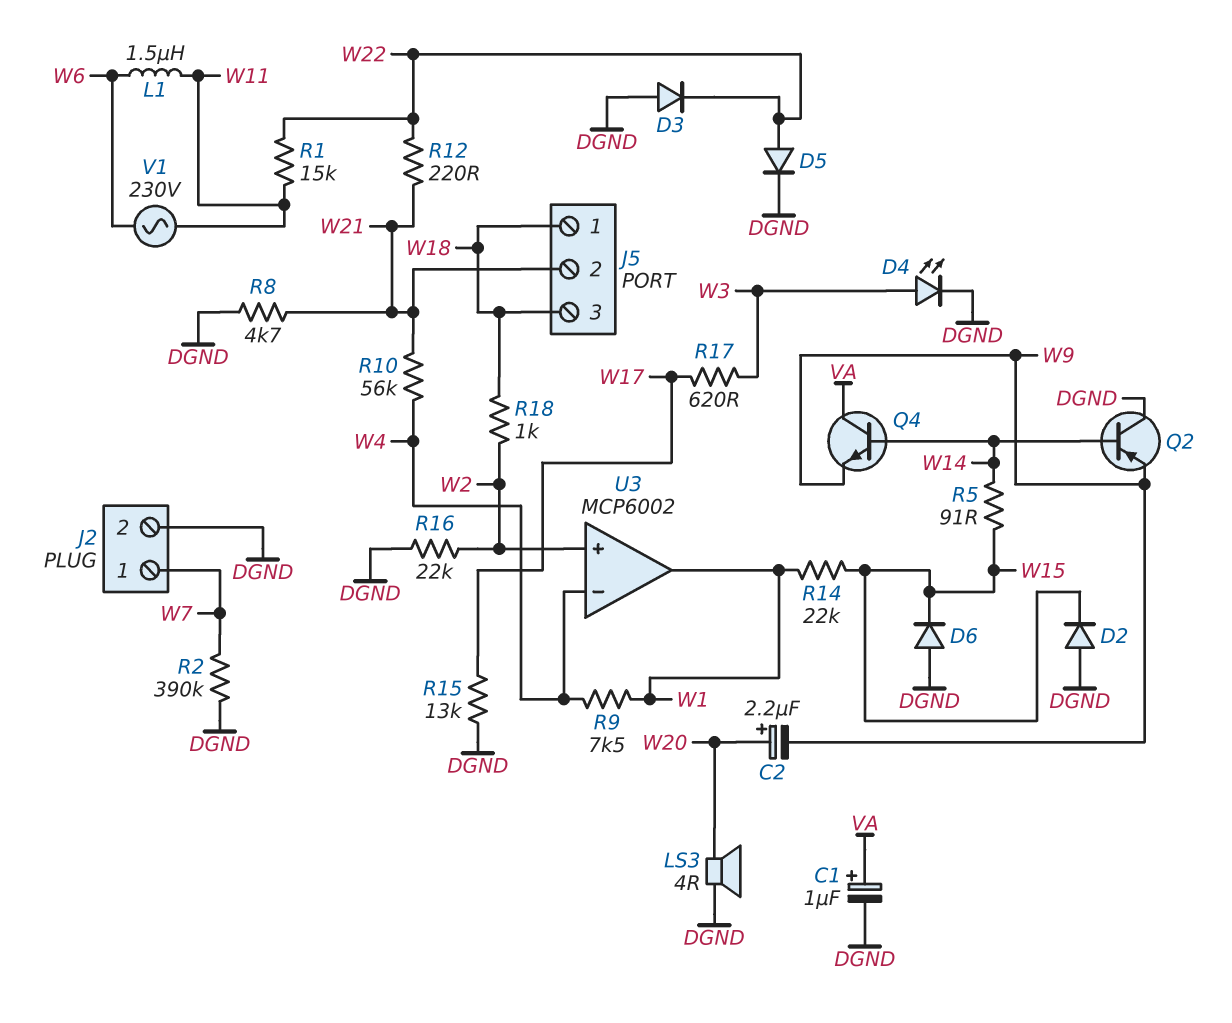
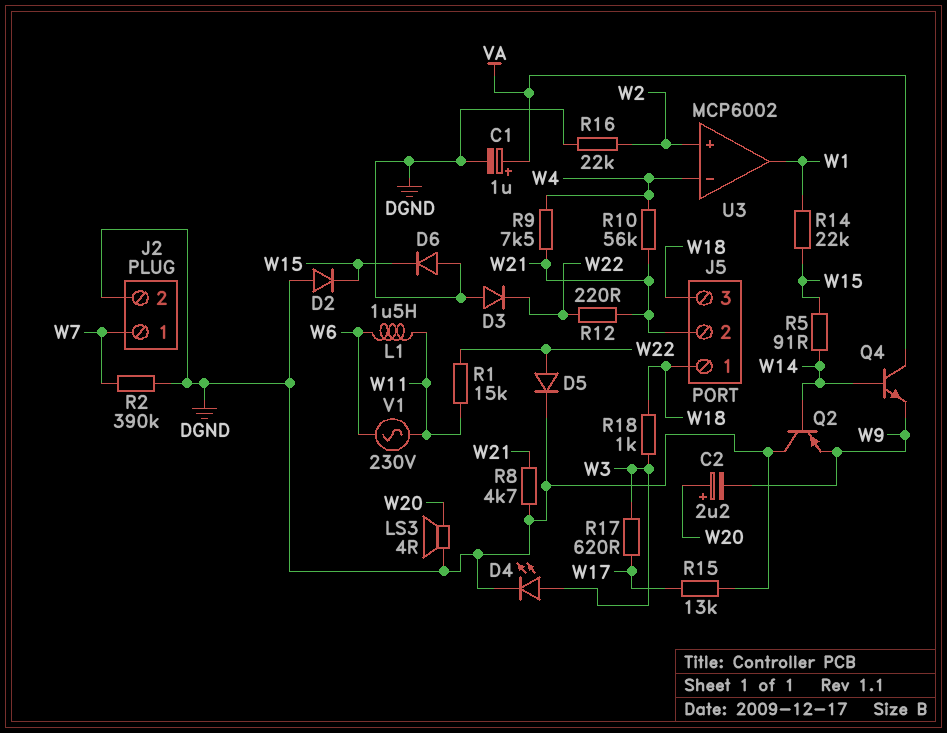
R9: 7.5k (W1, W4) -> 7.5k (W4, W21)
R18: 1k (W2, W18) -> 1k (W3, W18)

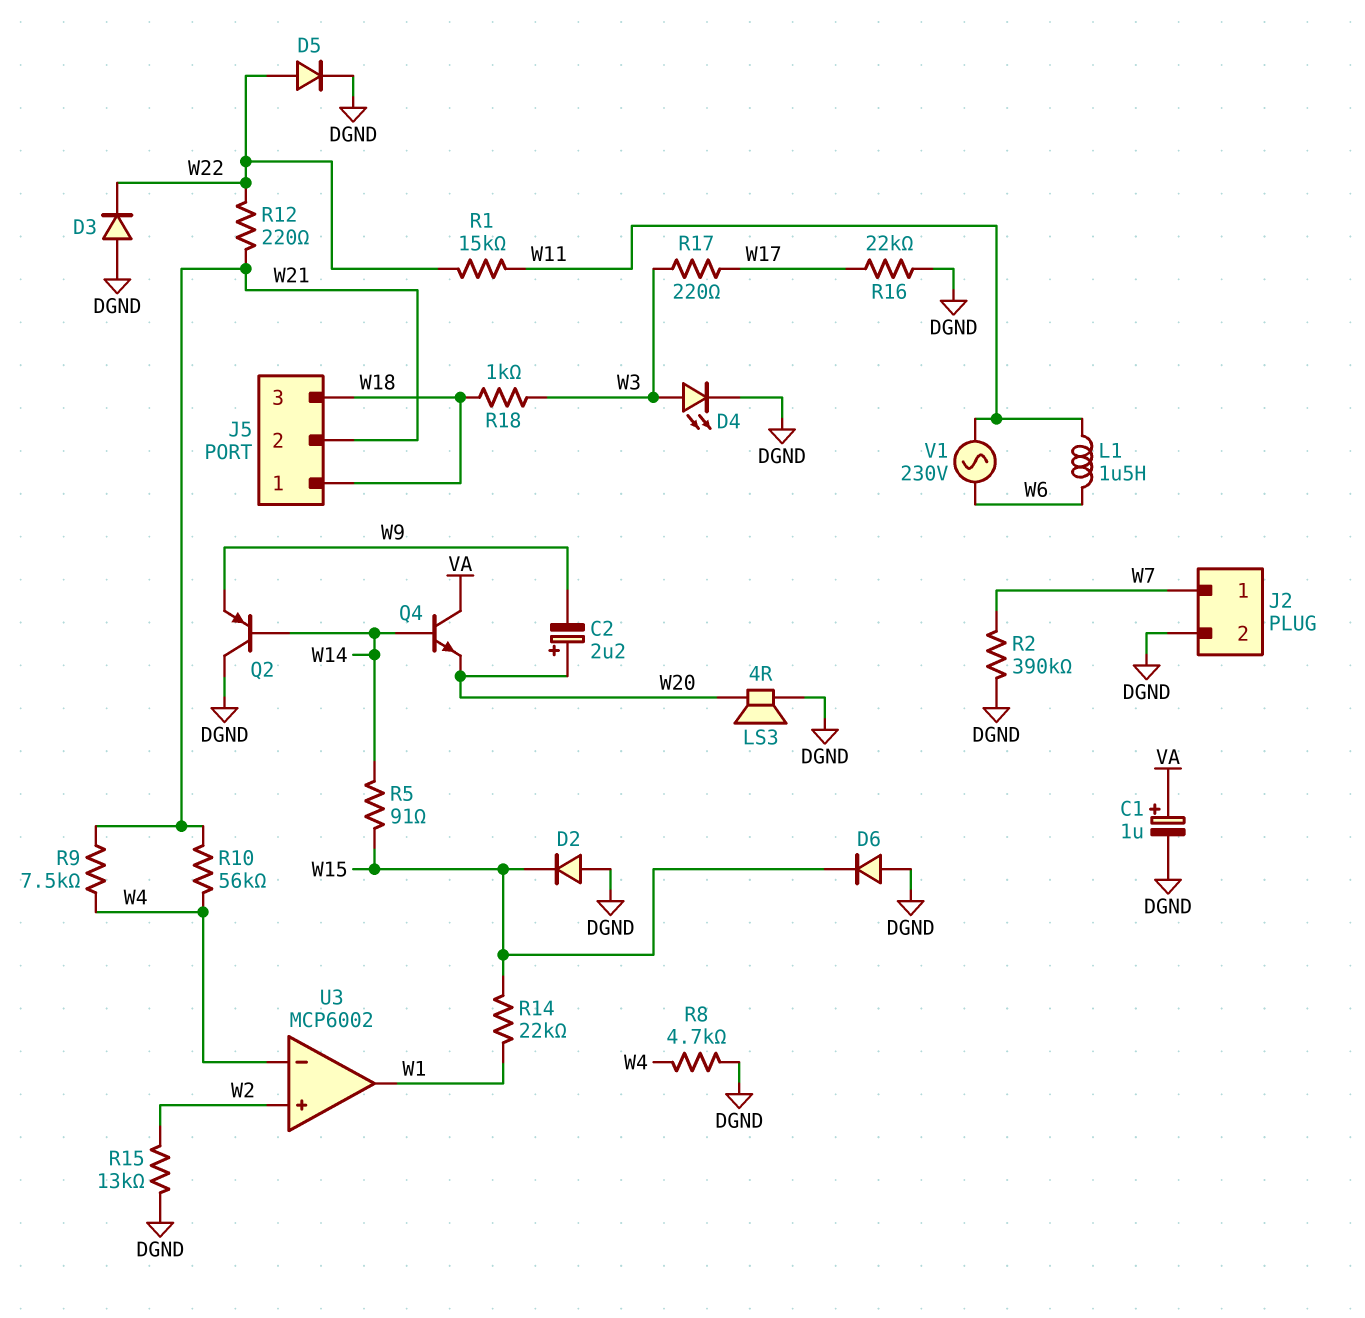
Q4: NPN (B W14, C VA, E W9) -> NPN (B W14, C VA, E W20)
R8: 4.7k (DGND, W21) -> 4.7k (DGND, W4)
R15: 13k (DGND, W17) -> 13k (DGND, W2)
R16: 22k (DGND, W2) -> 22k (DGND, W17)
R17: 620 (W3, W17) -> 220 (W3, W17)

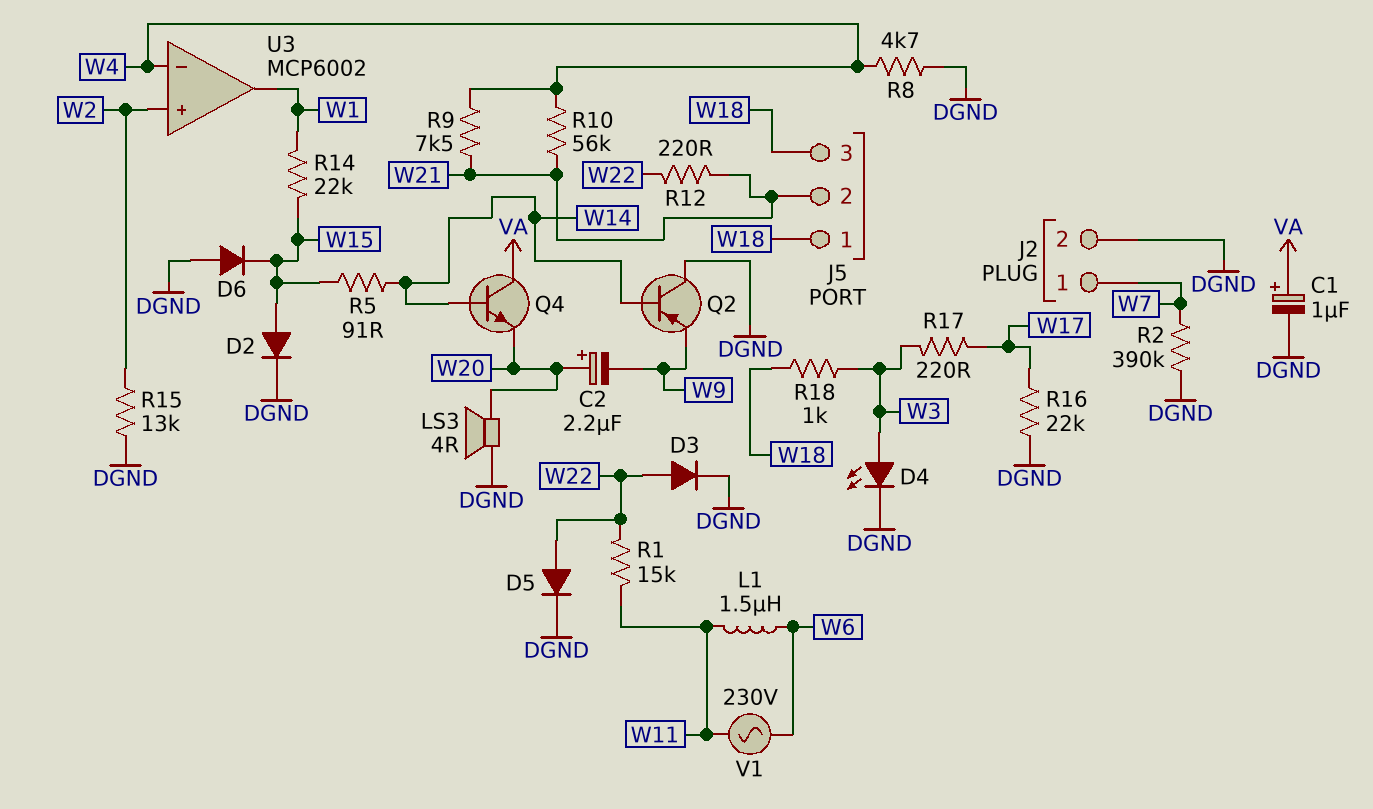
D2: diode (A DGND, K W15) -> diode (A W15, K DGND)
D3: diode (A DGND, K W22) -> diode (A W22, K DGND)

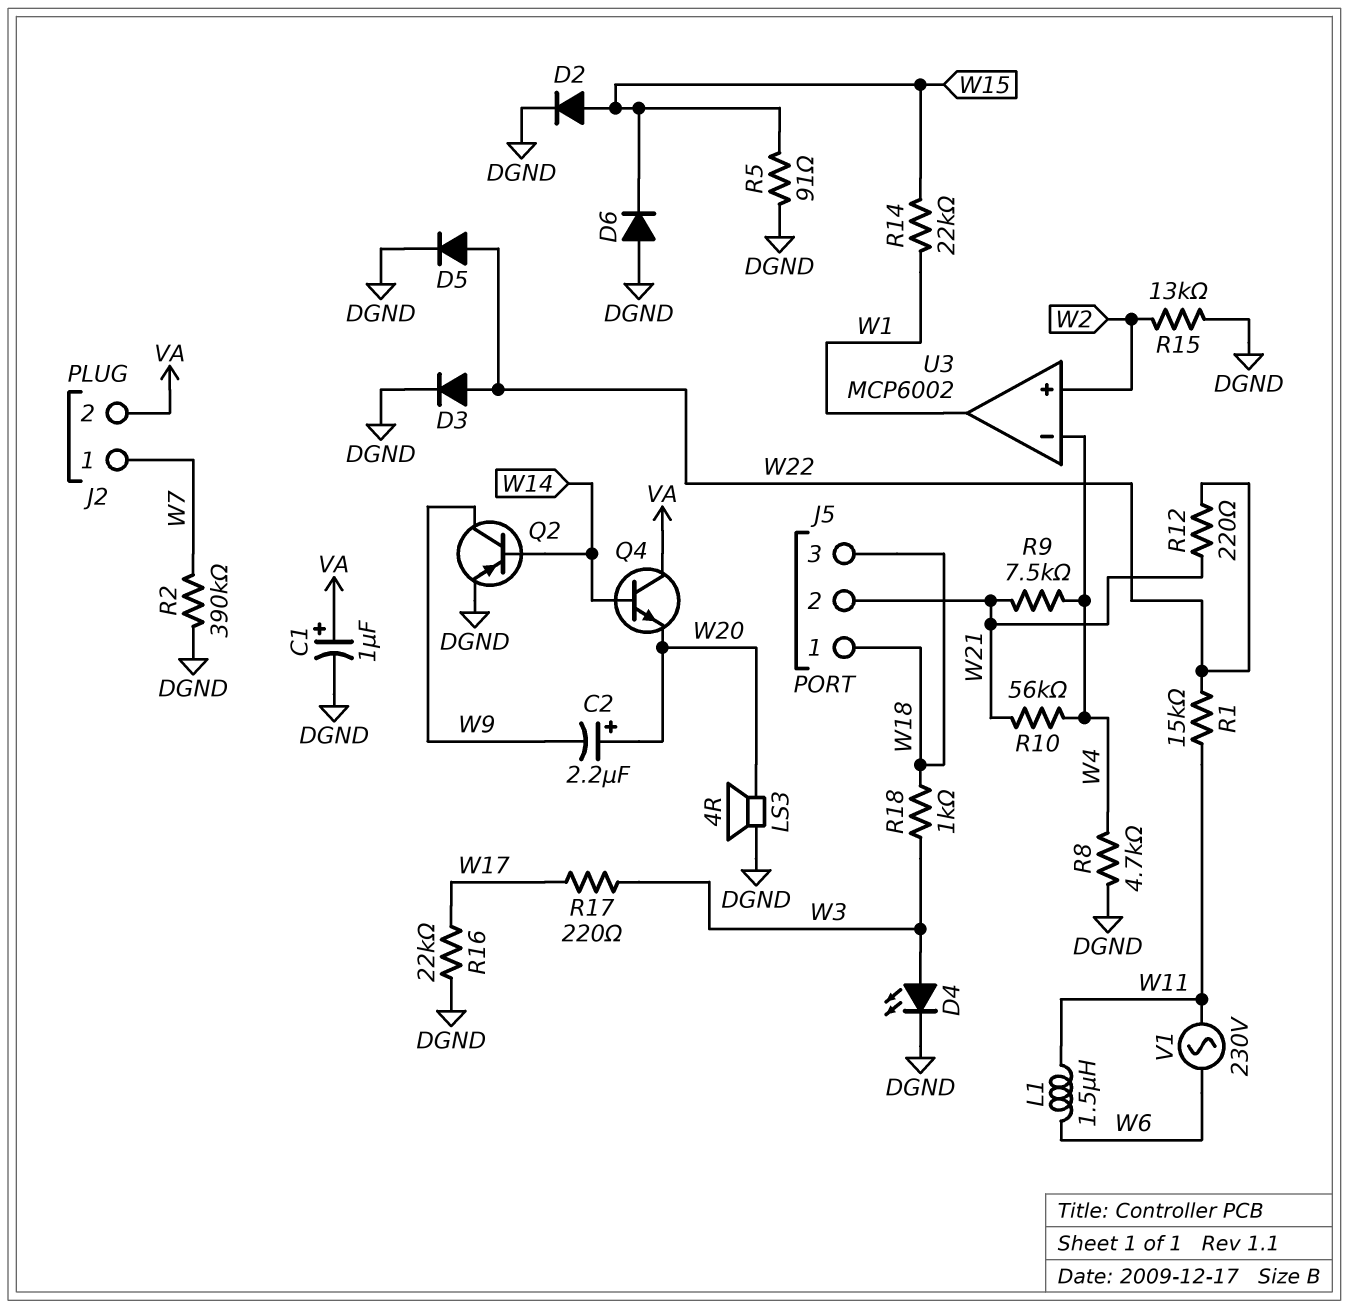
J2 pin 2: DGND -> VA
Q2: PNP (B W14, C DGND, E W9) -> PNP (B W14, C W9, E DGND)
R5: 91 (W14, W15) -> 91 (DGND, W15)

